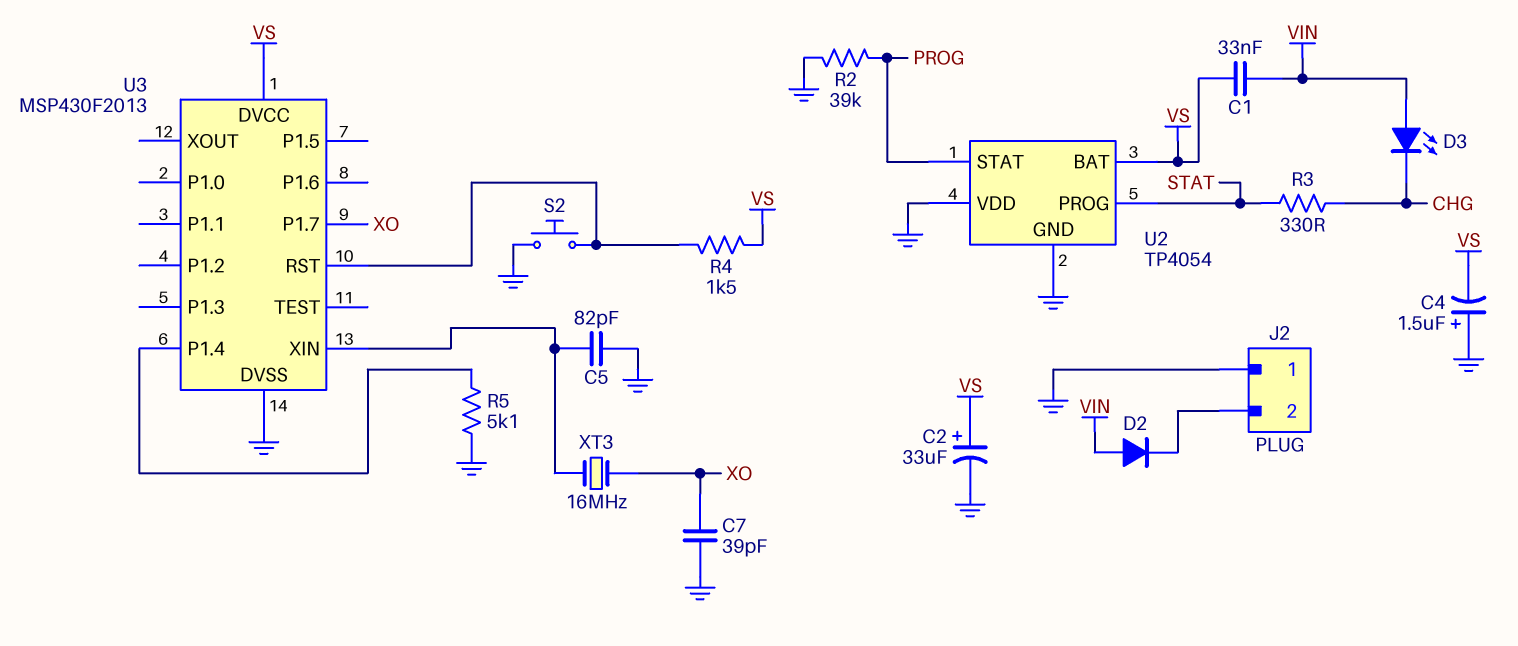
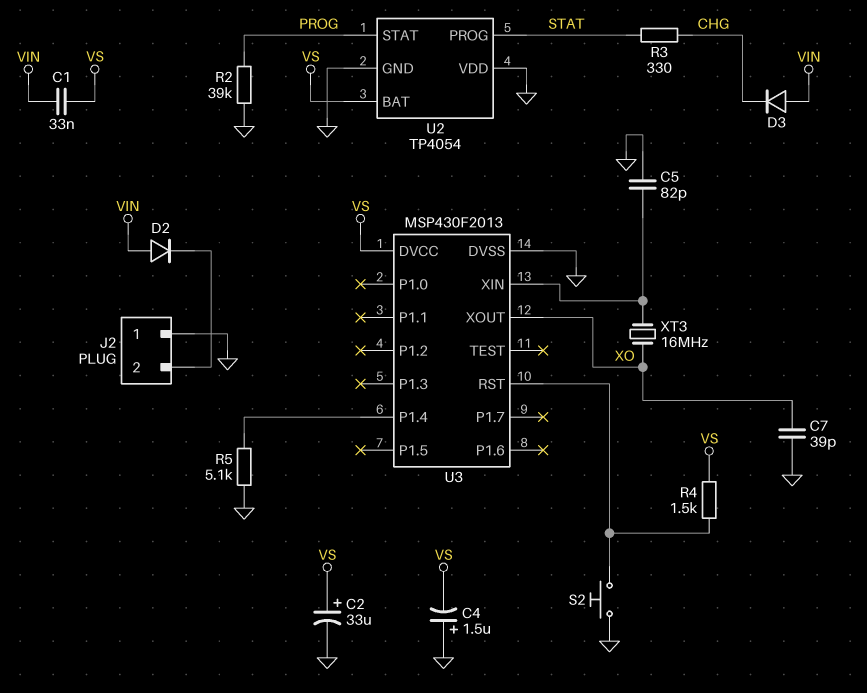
D3: LED (A VIN, K CHG) -> diode (A VIN, K CHG)
U3 pin P1.7: XO -> none
U3 pin XOUT: none -> XO

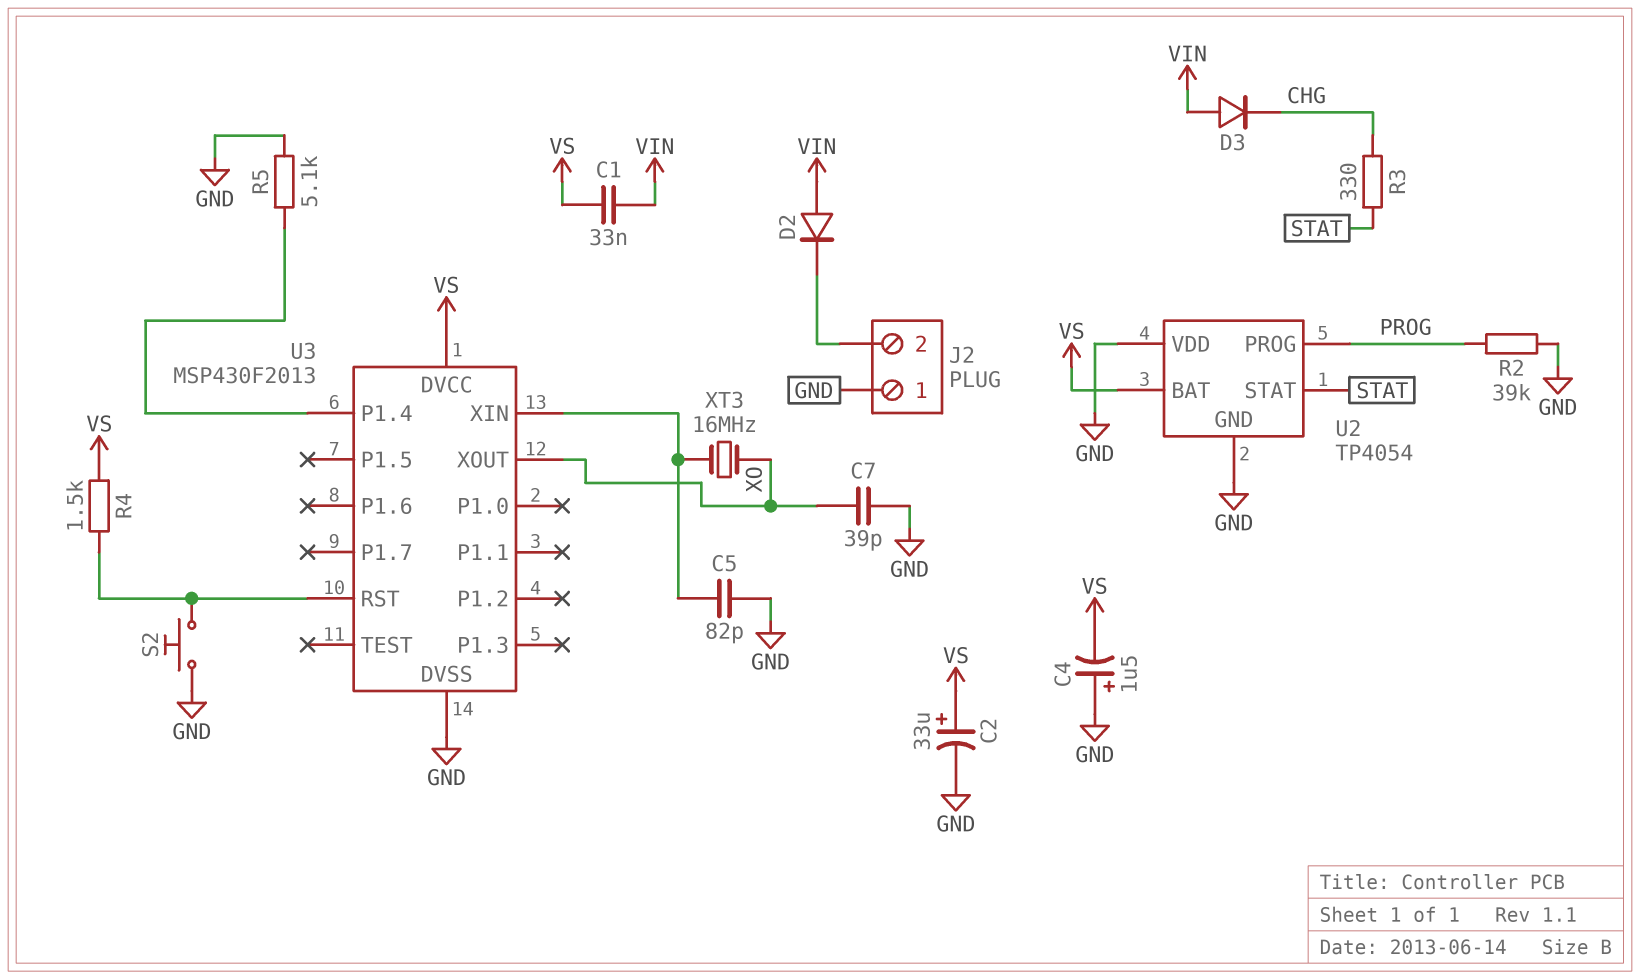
U2 pin PROG: STAT -> PROG
U2 pin STAT: PROG -> STAT

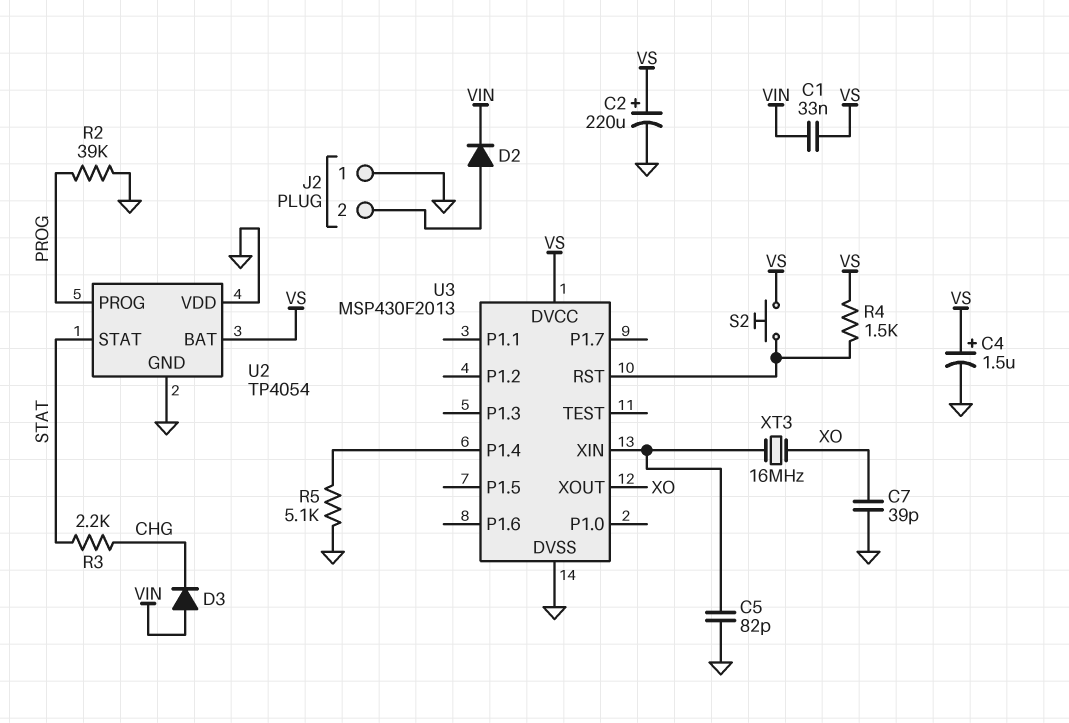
C2: 33uF (plus VS, minus GND) -> 220uF (plus VS, minus GND)
C4: 1.5uF (plus GND, minus VS) -> 1.5uF (plus VS, minus GND)
D2: diode (A VIN, K J2/2) -> diode (A J2/2, K VIN)
R3: 330 (CHG, STAT) -> 2.2k (CHG, STAT)
S2: button (GND, U3/RST) -> button (U3/RST, VS)

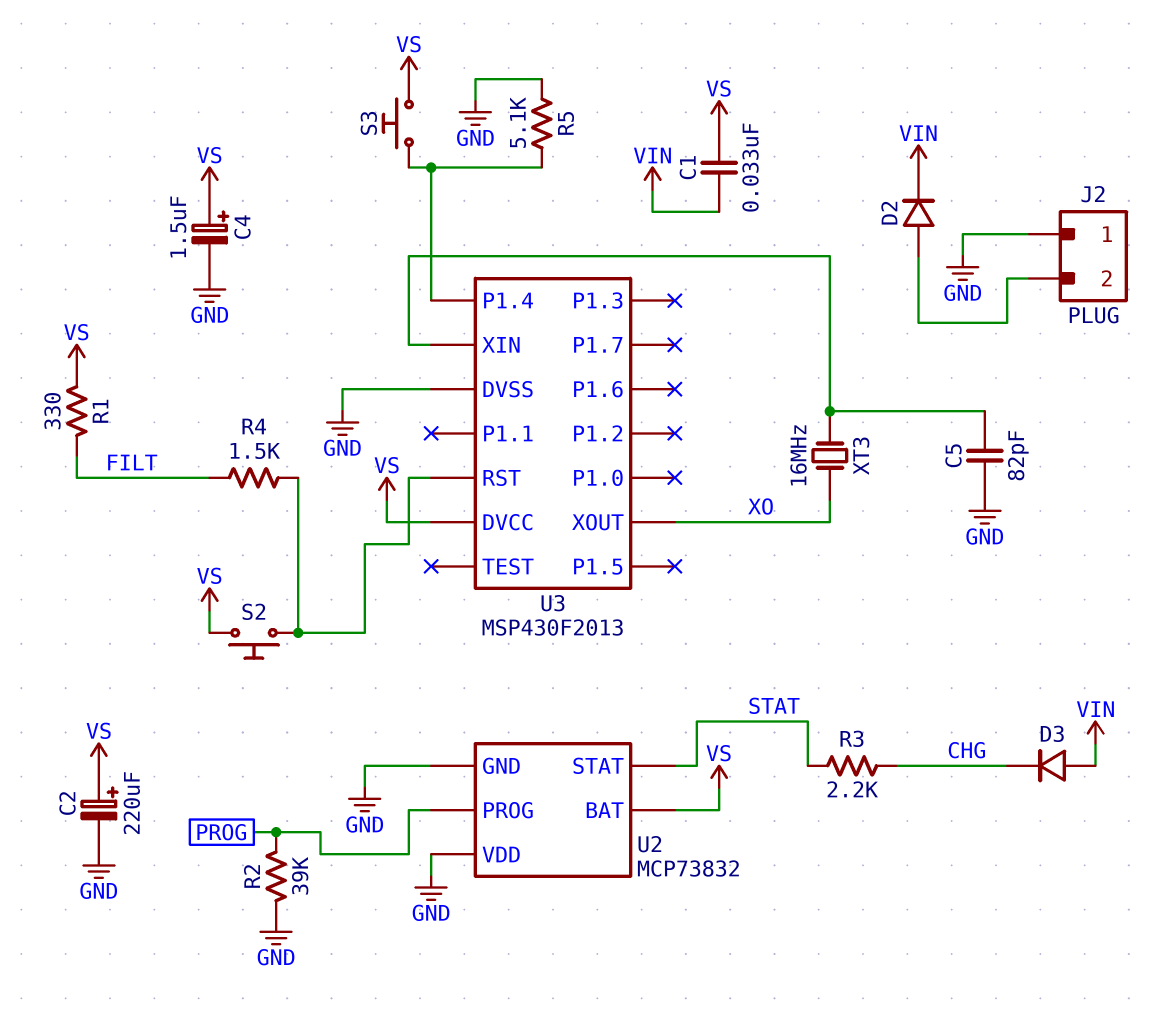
C7: 39pF (GND, XO) -> none
R1: none -> 330 (FILT, VS)
R4: 1.5k (U3/RST, VS) -> 1.5k (FILT, U3/RST)
S3: none -> button (U3/P1.4, VS)
U2: TP4054 -> MCP73832

